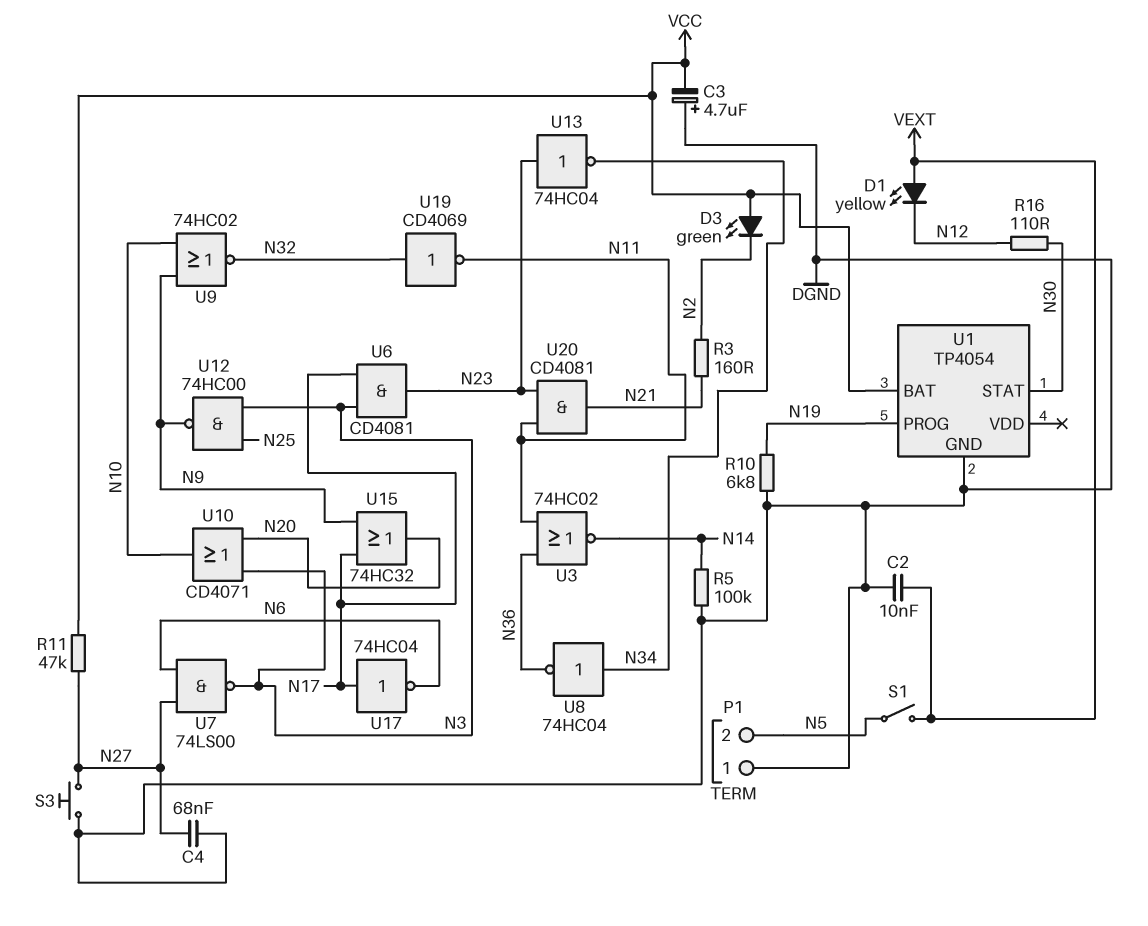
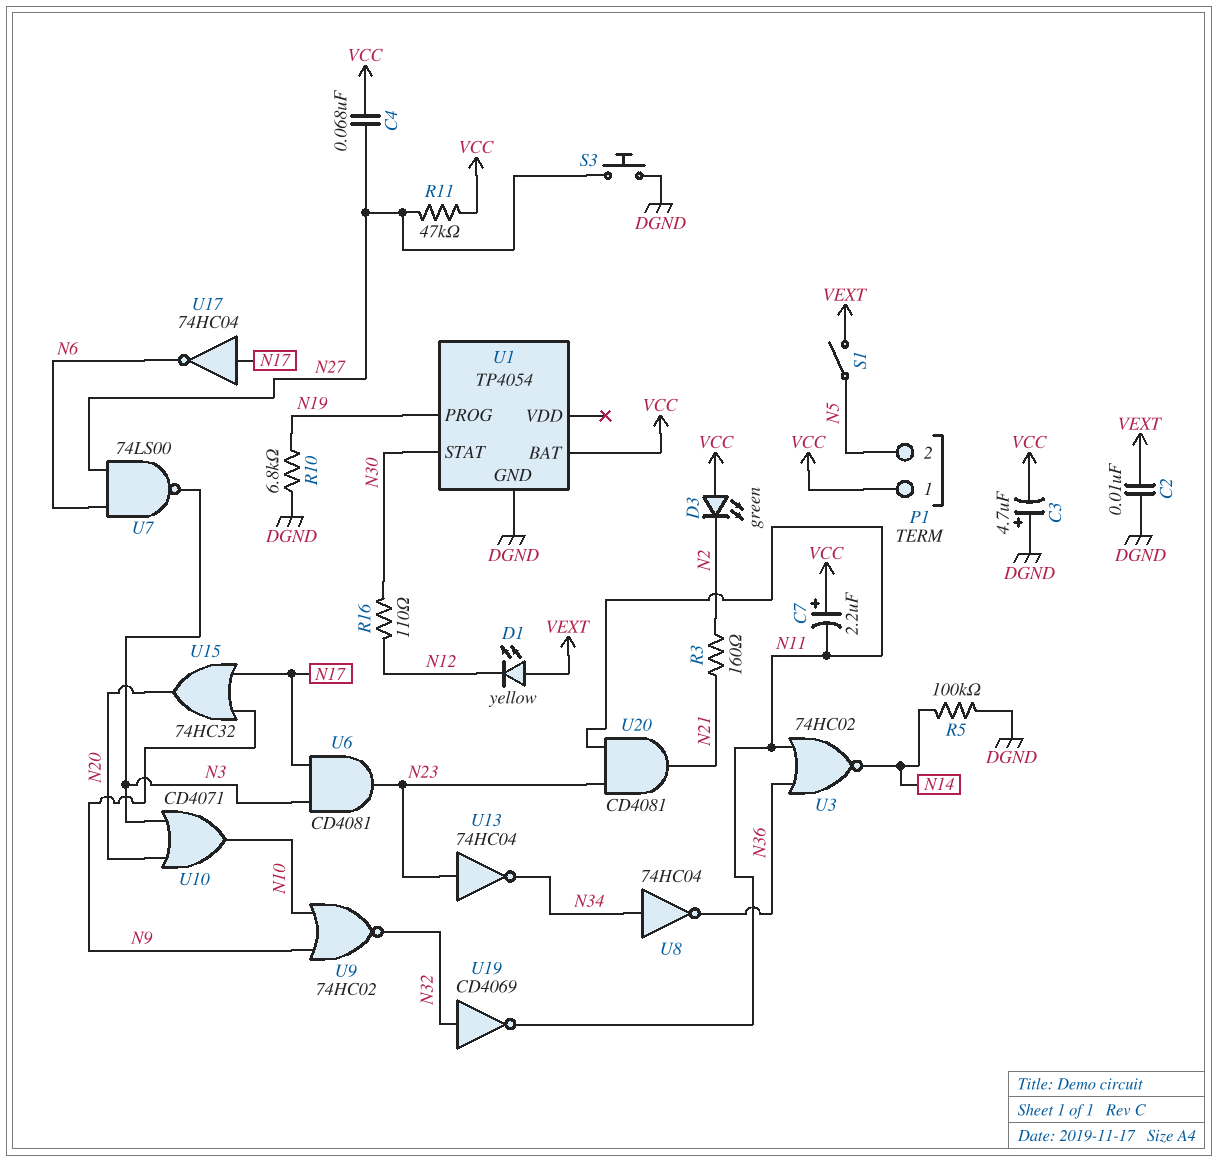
C4: 68nF (DGND, N27) -> 68nF (N27, VCC)
C7: none -> 2.2uF (plus VCC, minus N11)
P1 pin 1: DGND -> VCC
U12: NAND 74HC00 (in N3, in N25, out N9) -> none

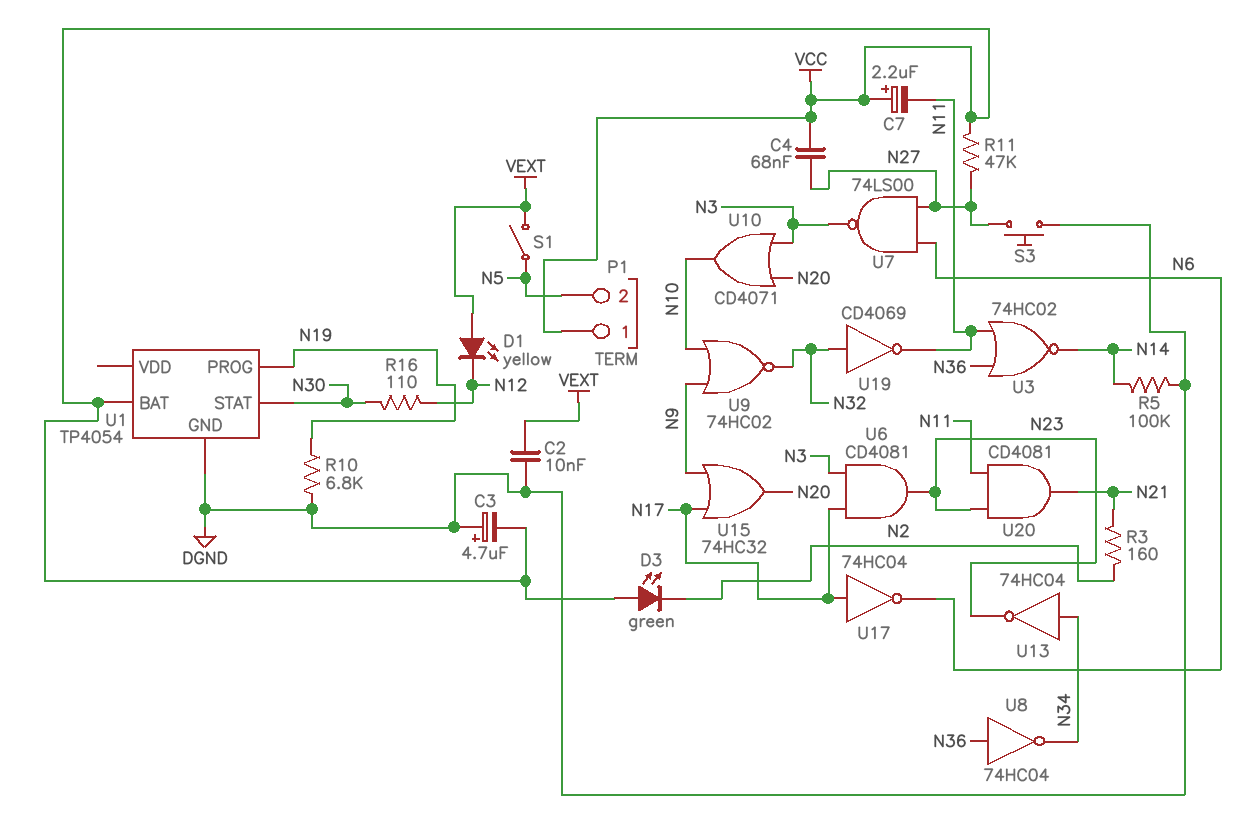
U8: NOT 74HC04 (in N34, out N36) -> NOT 74HC04 (in N36, out N34)
U13: NOT 74HC04 (in N23, out N34) -> NOT 74HC04 (in N34, out N23)

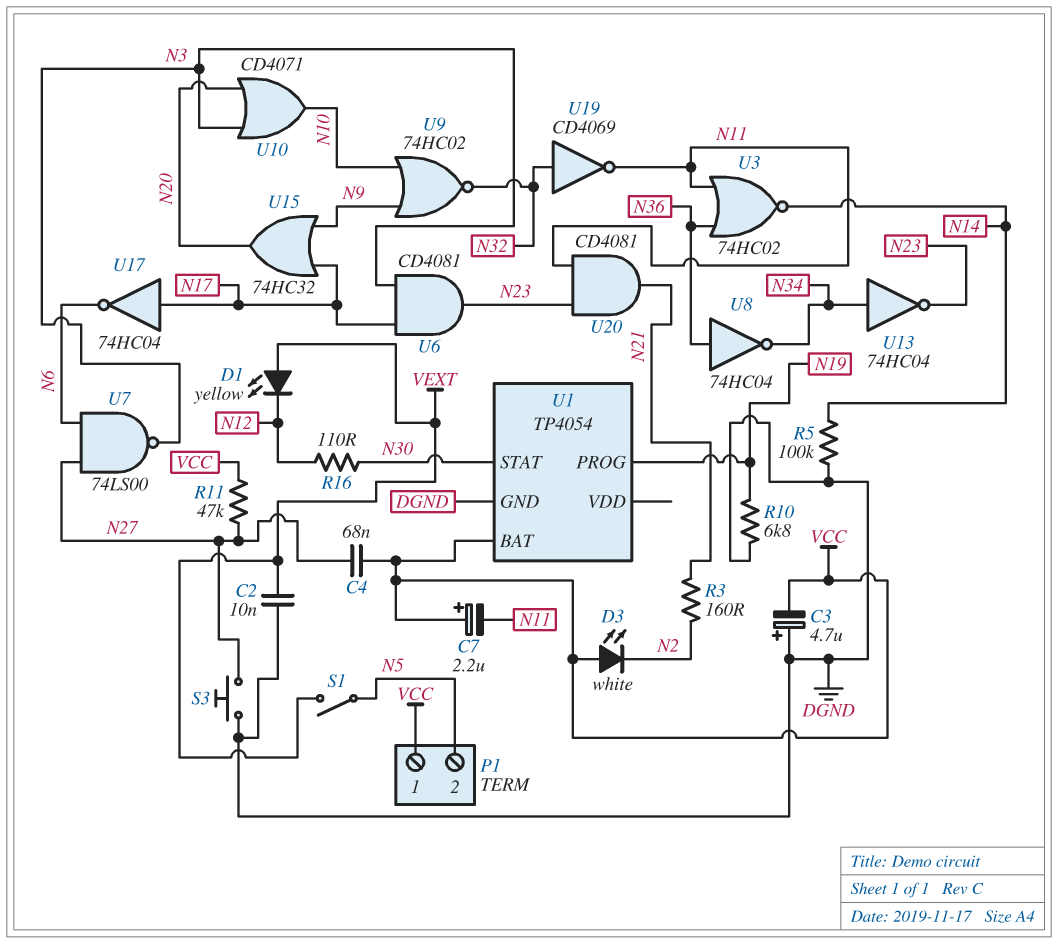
D3: LED green (A VCC, K N2) -> LED white (A VCC, K N2)

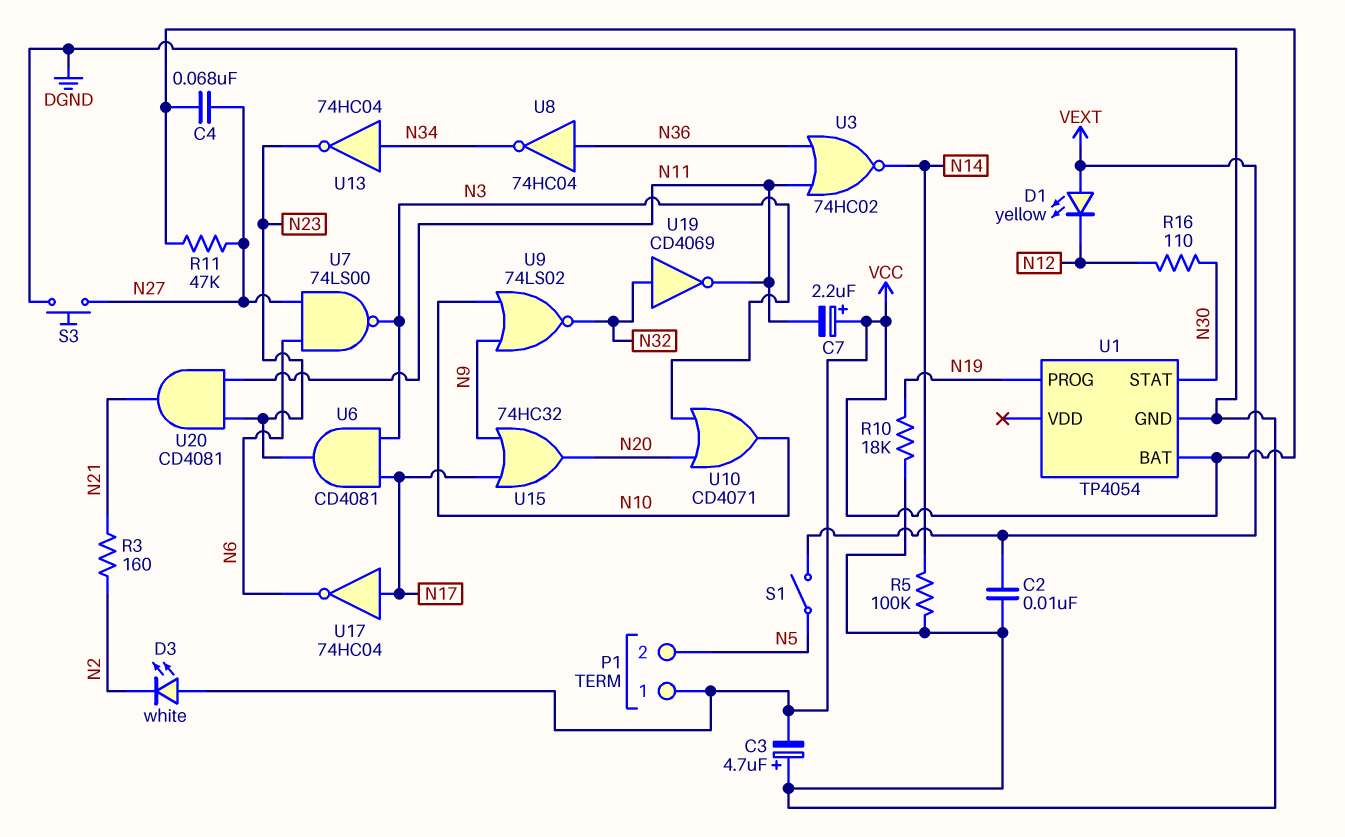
R10: 6.8k (DGND, N19) -> 18k (DGND, N19)
U9: NOR 74HC02 (in N9, in N10, out N32) -> NOR 74LS02 (in N9, in N10, out N32)

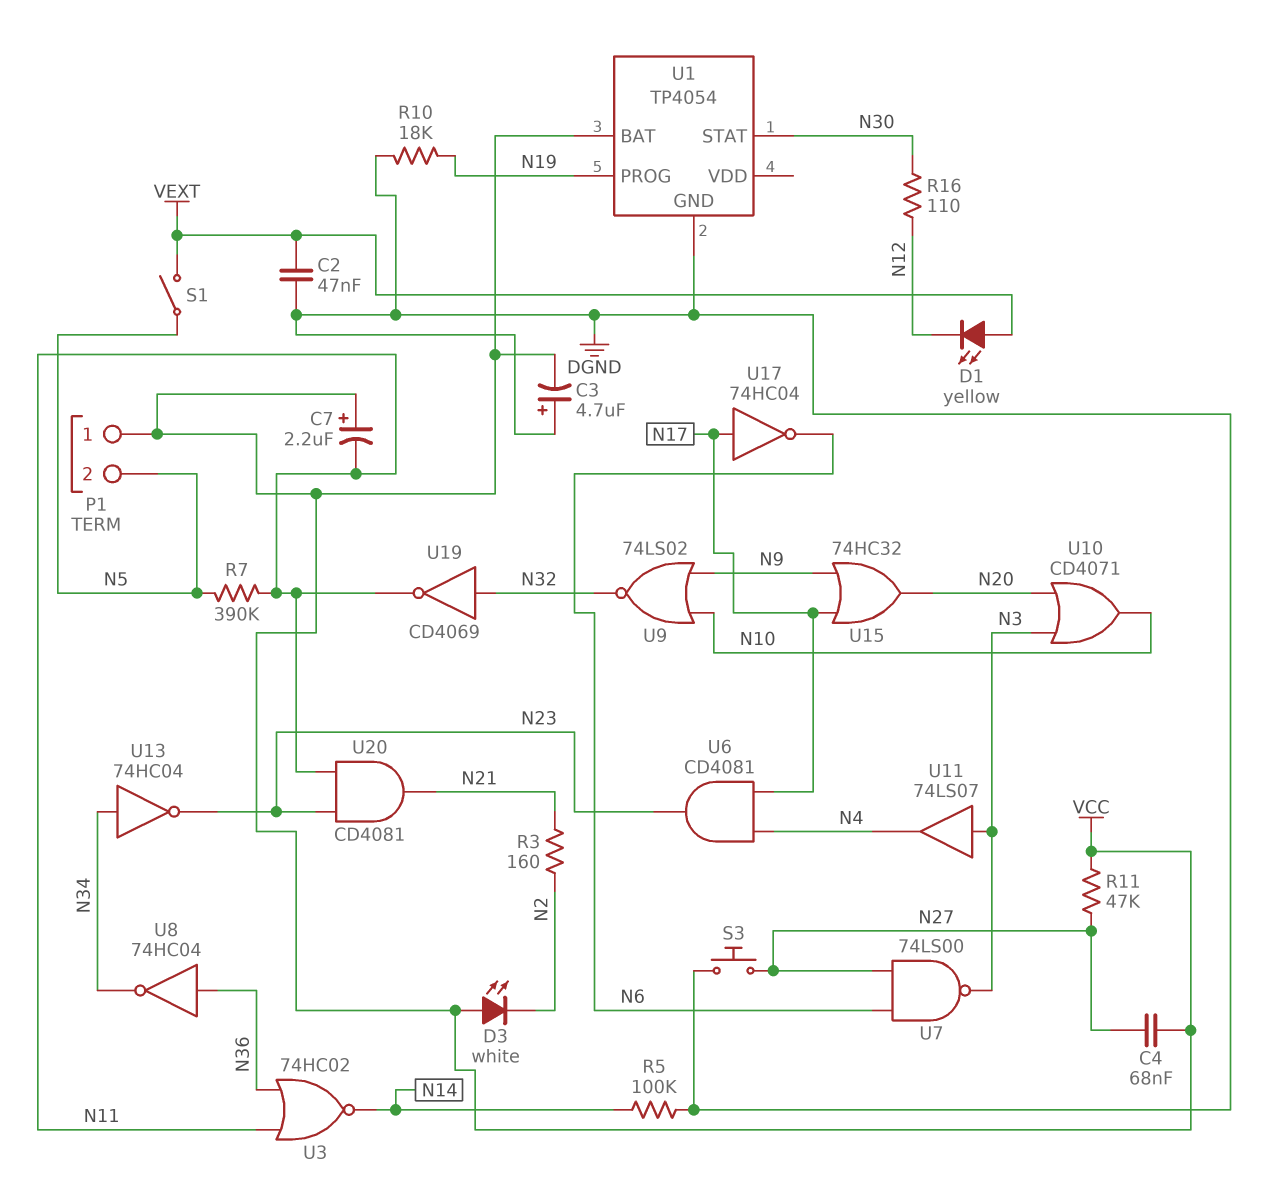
C2: 10nF (DGND, VEXT) -> 47nF (DGND, VEXT)
R7: none -> 390k (N5, N11)
U6: AND CD4081 (in N3, in N17, out N23) -> AND CD4081 (in N4, in N17, out N23)
U11: none -> buffer 74LS07 (in N3, out N4)

